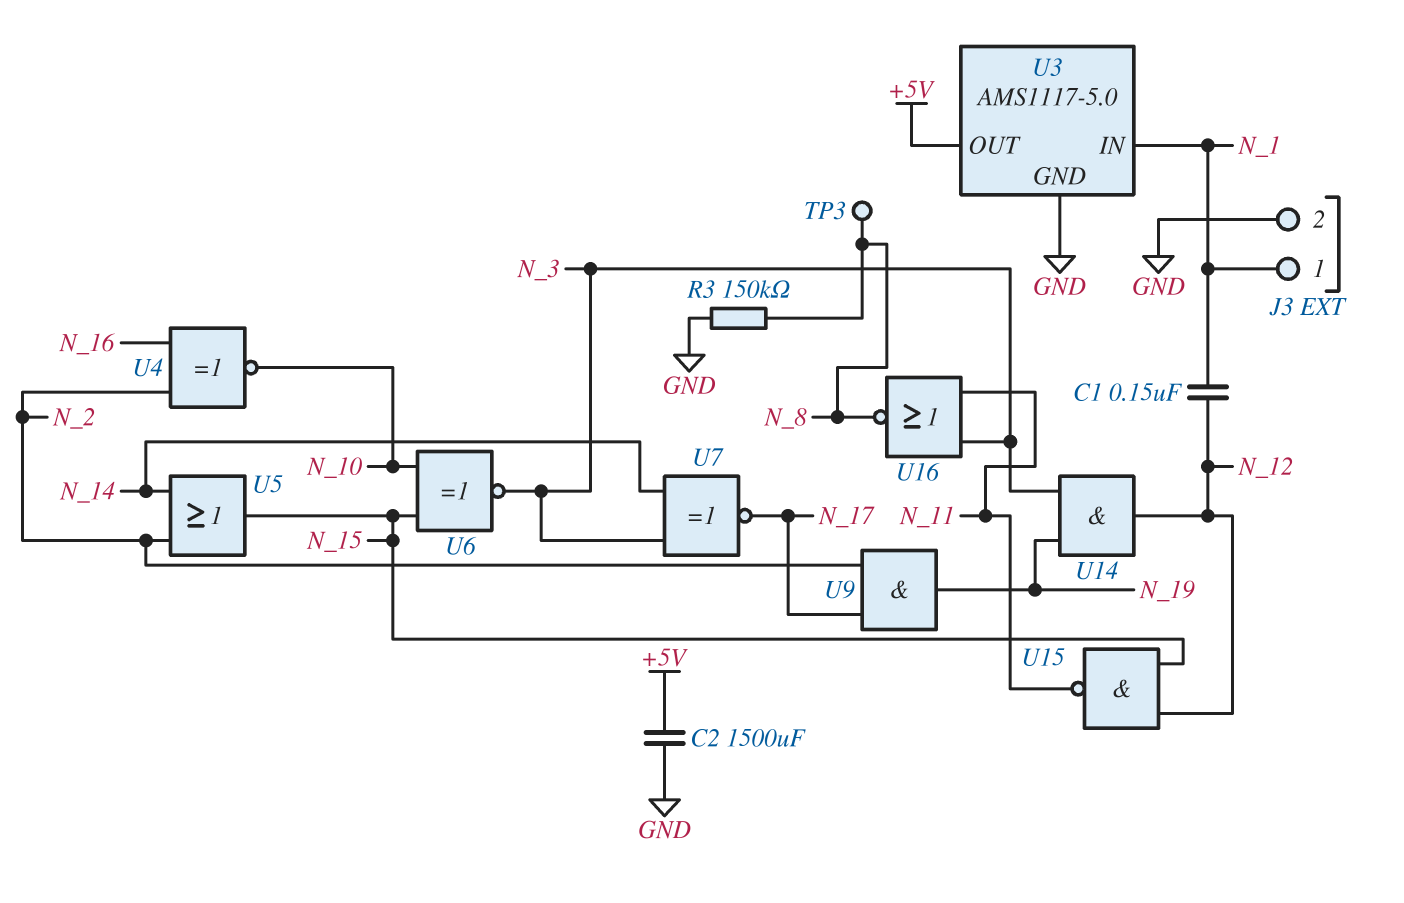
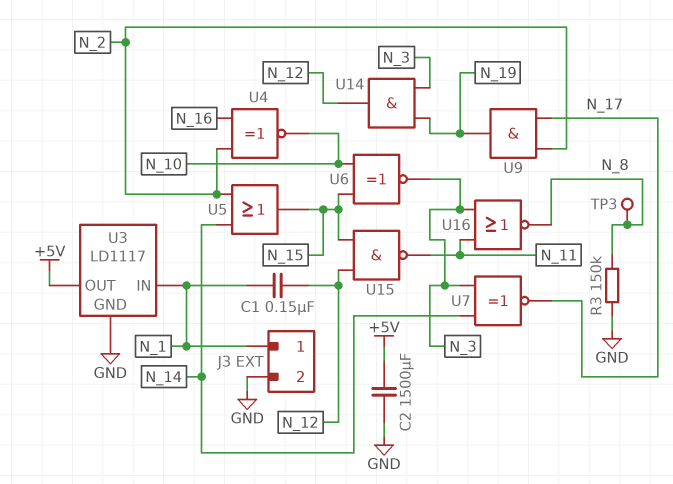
U3: AMS1117-5.0 -> LD1117

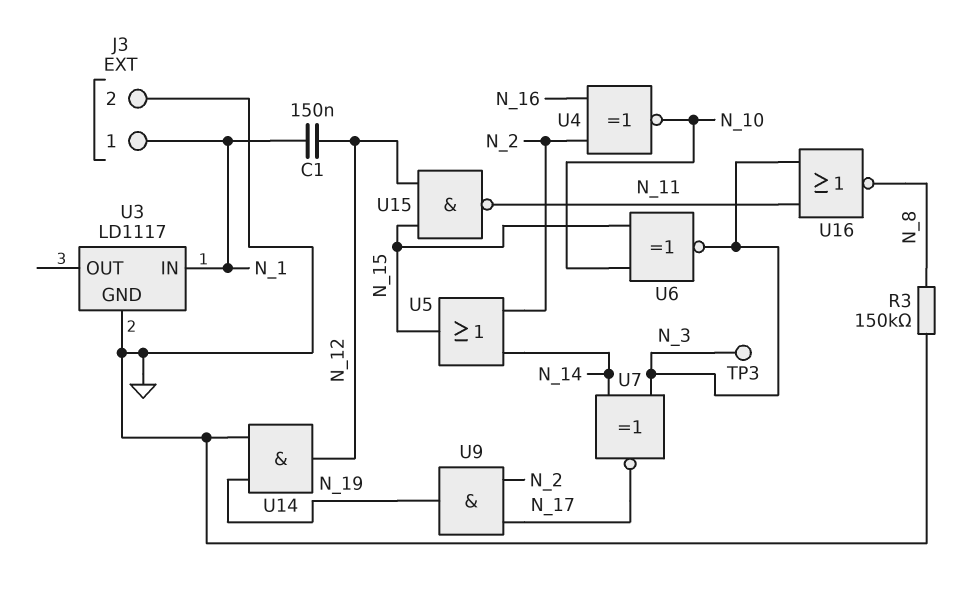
C2: 1500uF (+5V, GND) -> none
TP3: test point (N_8) -> test point (N_3)
U3 pin OUT: +5V -> none
U14: AND (in N_3, in N_19, out N_12) -> AND (in GND, in N_19, out N_12)

